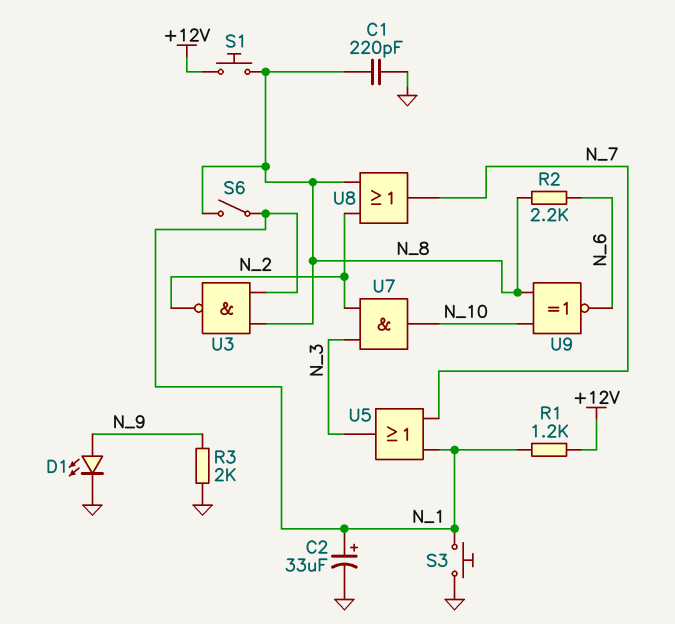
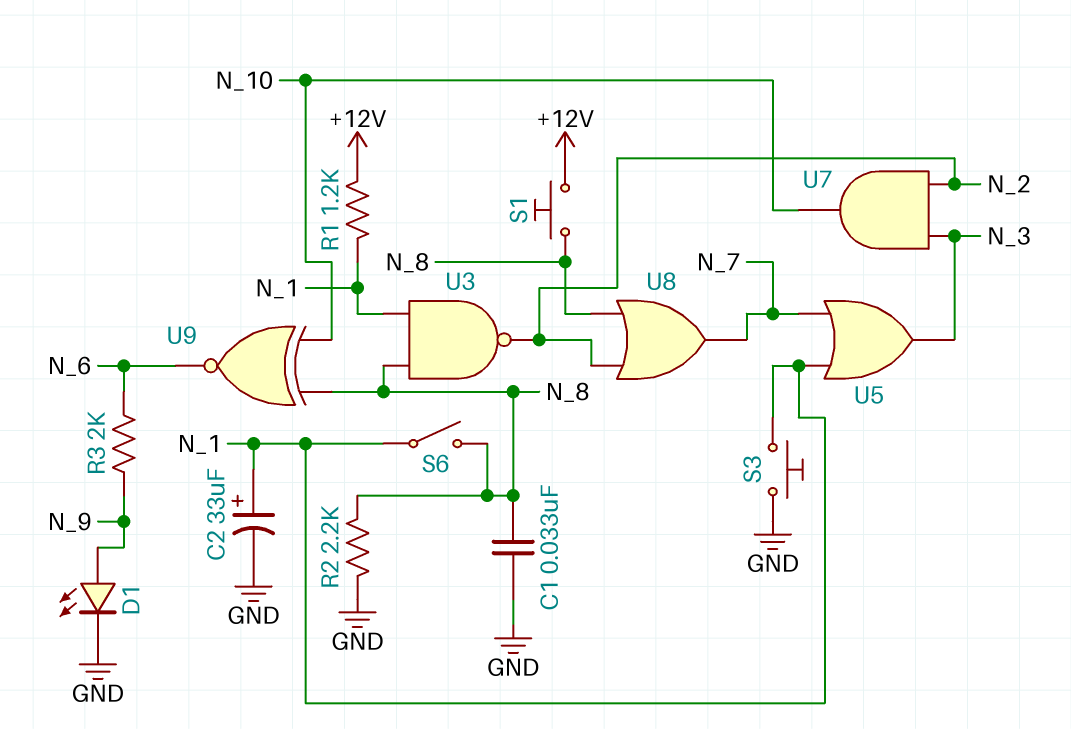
C1: 220pF (GND, N_8) -> 33nF (GND, N_8)
R2: 2.2k (N_6, N_8) -> 2.2k (GND, N_8)
R3: 2k (GND, N_9) -> 2k (N_6, N_9)

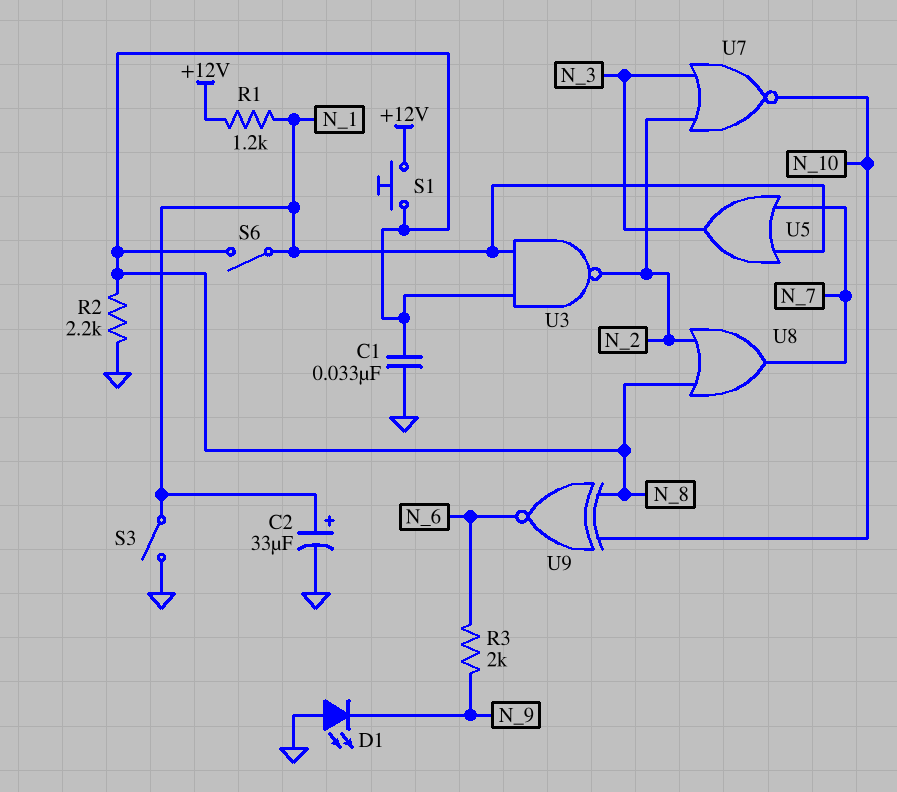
D1: LED (A N_9, K GND) -> LED (A GND, K N_9)
S3: button (GND, N_1) -> switch (GND, N_1)
U7: AND (in N_2, in N_3, out N_10) -> NOR (in N_2, in N_3, out N_10)

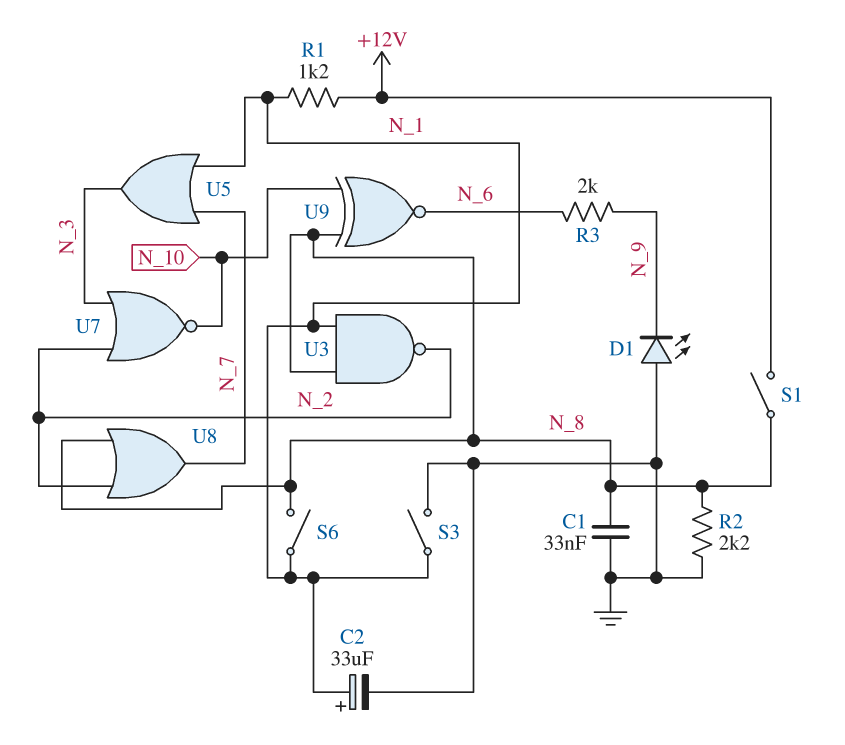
S1: button (+12V, N_8) -> switch (+12V, N_8)

